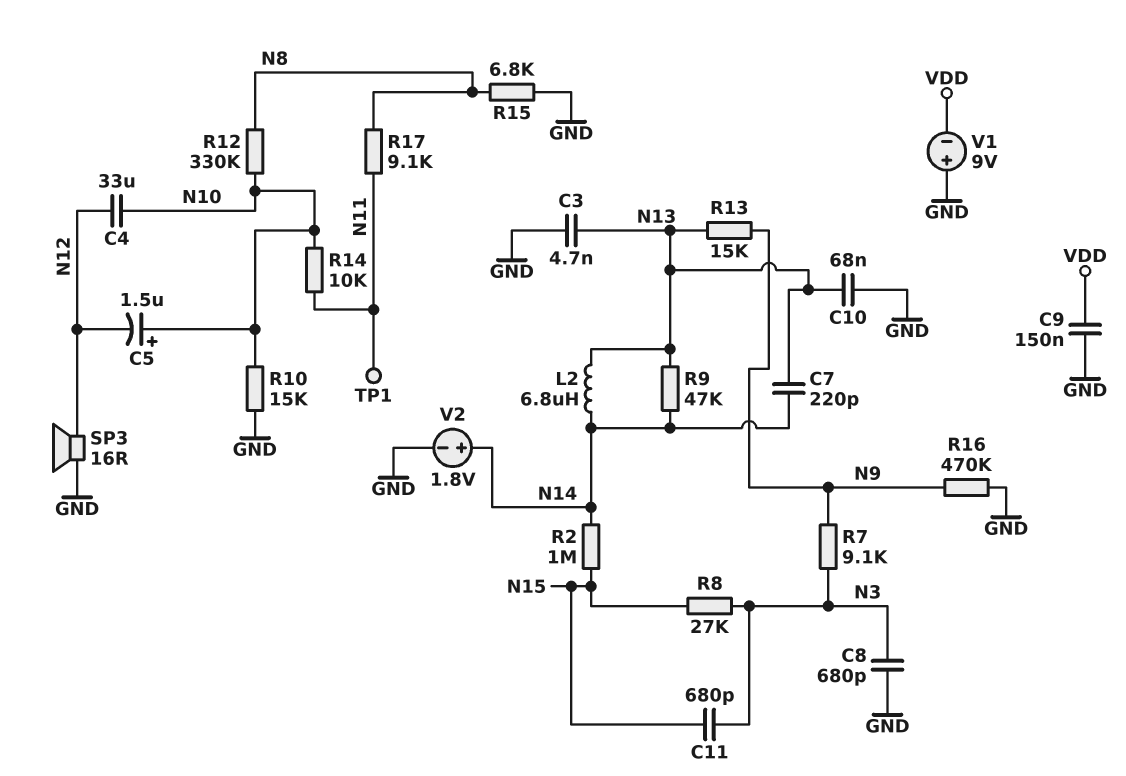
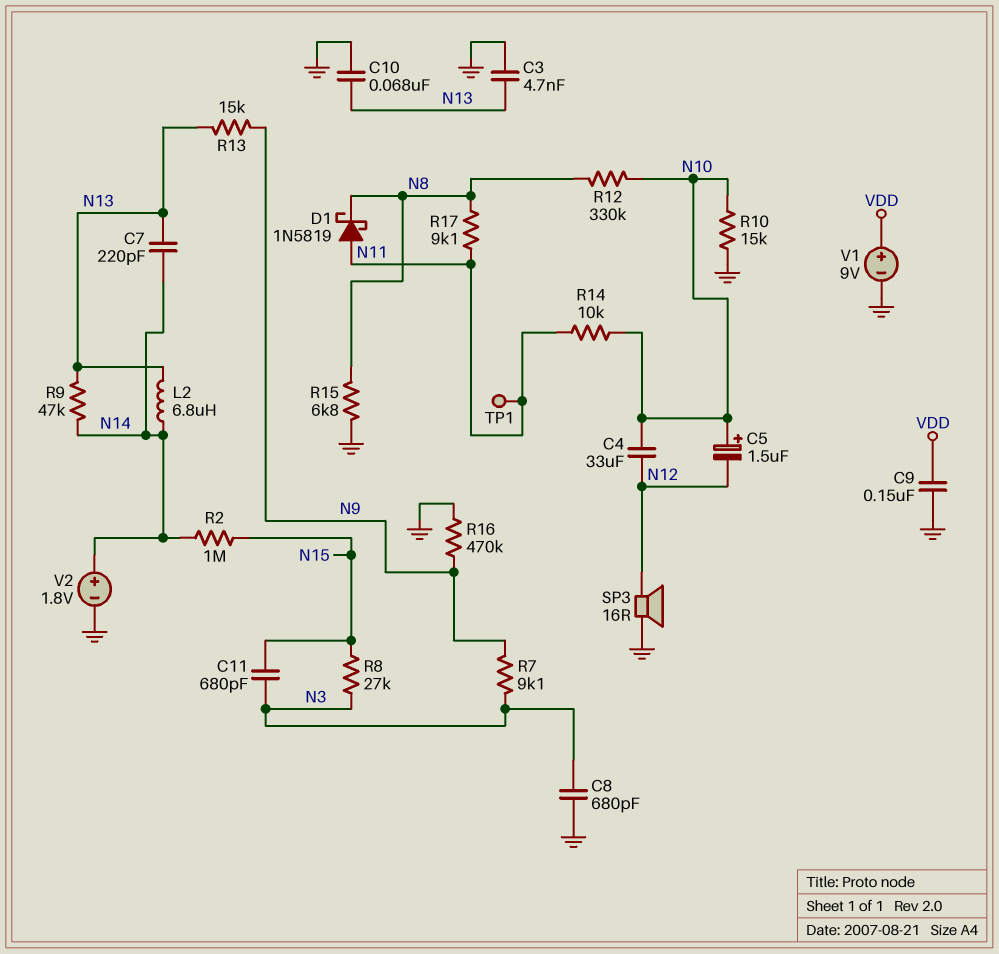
D1: none -> schottky 1N5819 (A N11, K N8)
V1: 9V (plus GND, minus VDD) -> 9V (plus VDD, minus GND)

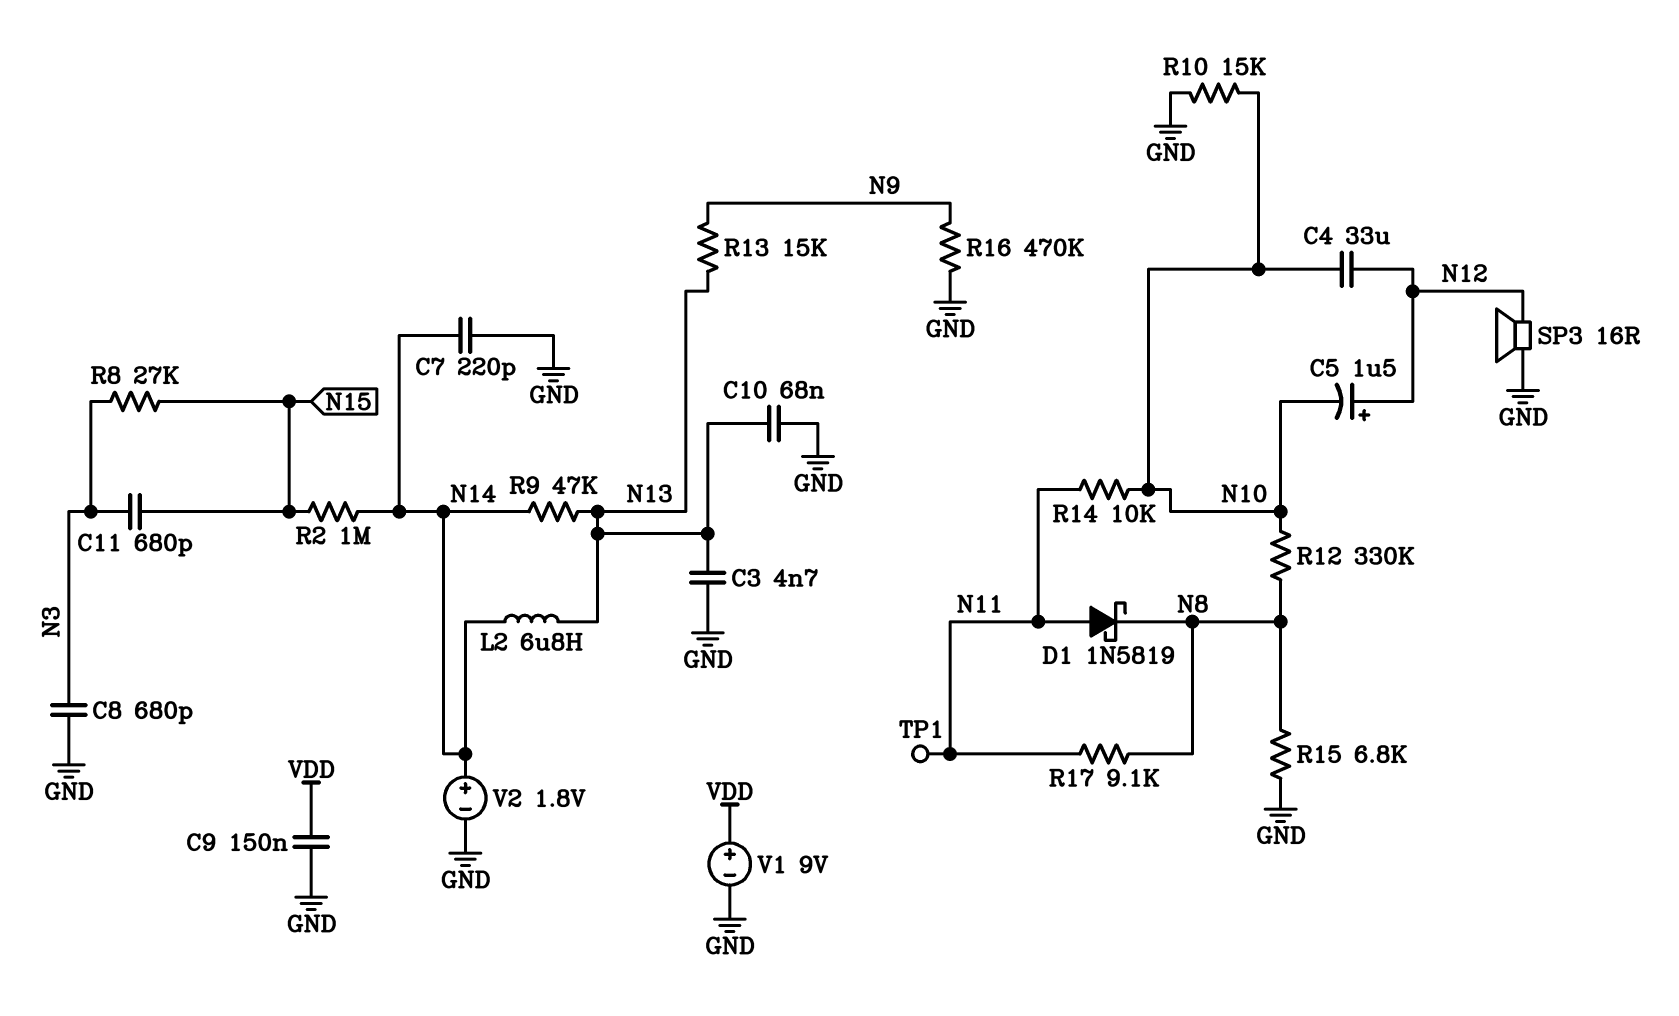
C5: 1.5uF (plus N10, minus N12) -> 1.5uF (plus N12, minus N10)
C7: 220pF (N13, N14) -> 220pF (GND, N14)
R7: 9.1k (N3, N9) -> none

